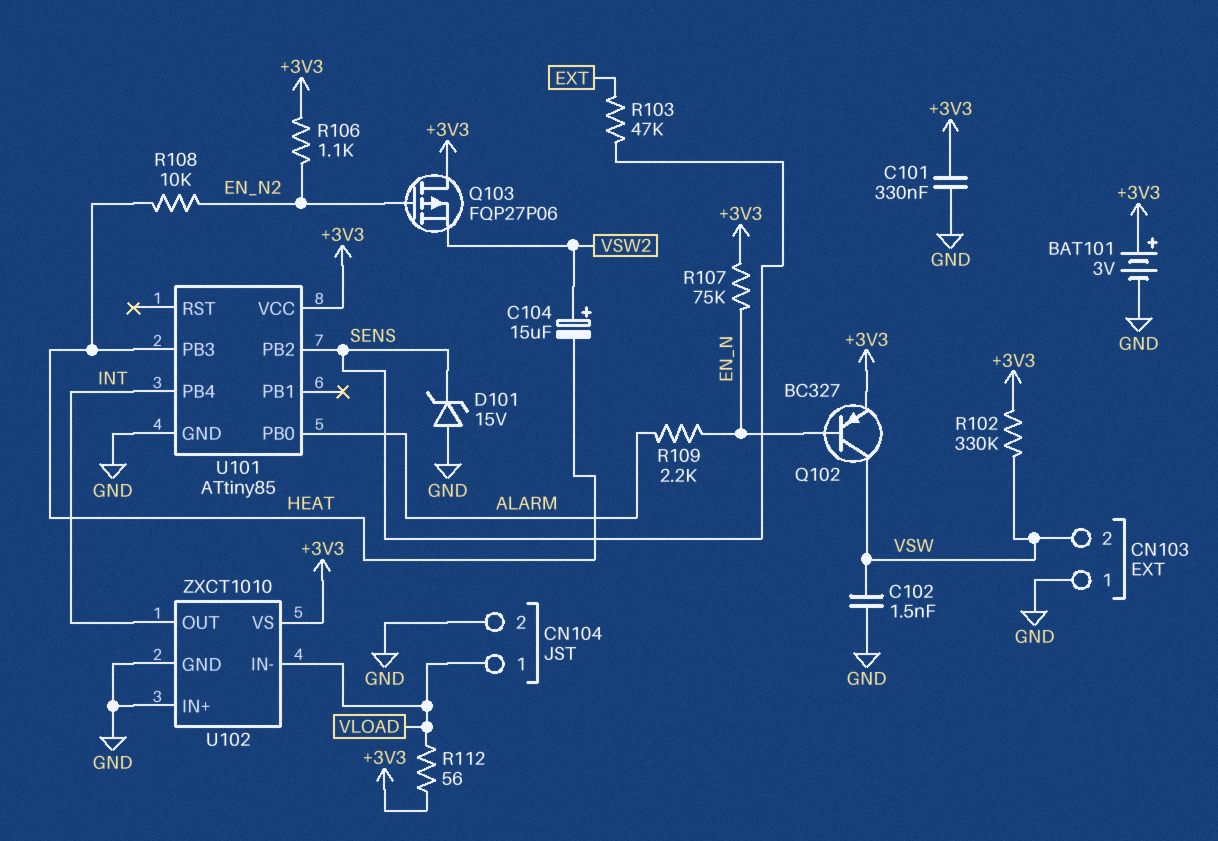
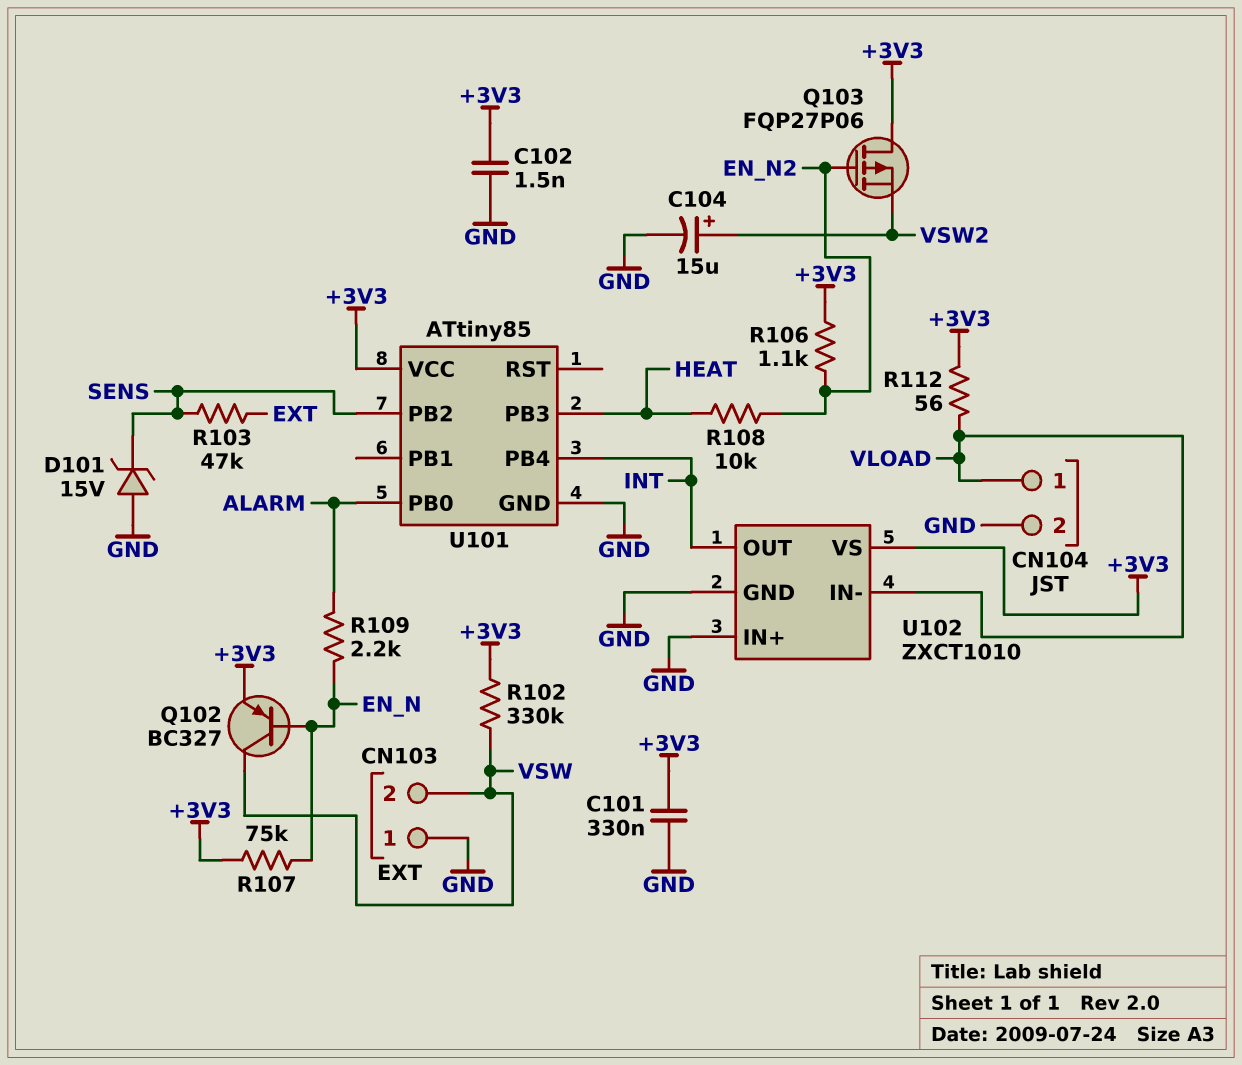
BAT101: 3V (plus +3V3, minus GND) -> none
C102: 1.5nF (GND, VSW) -> 1.5nF (+3V3, GND)
C104: 15uF (plus VSW2, minus HEAT) -> 15uF (plus VSW2, minus GND)

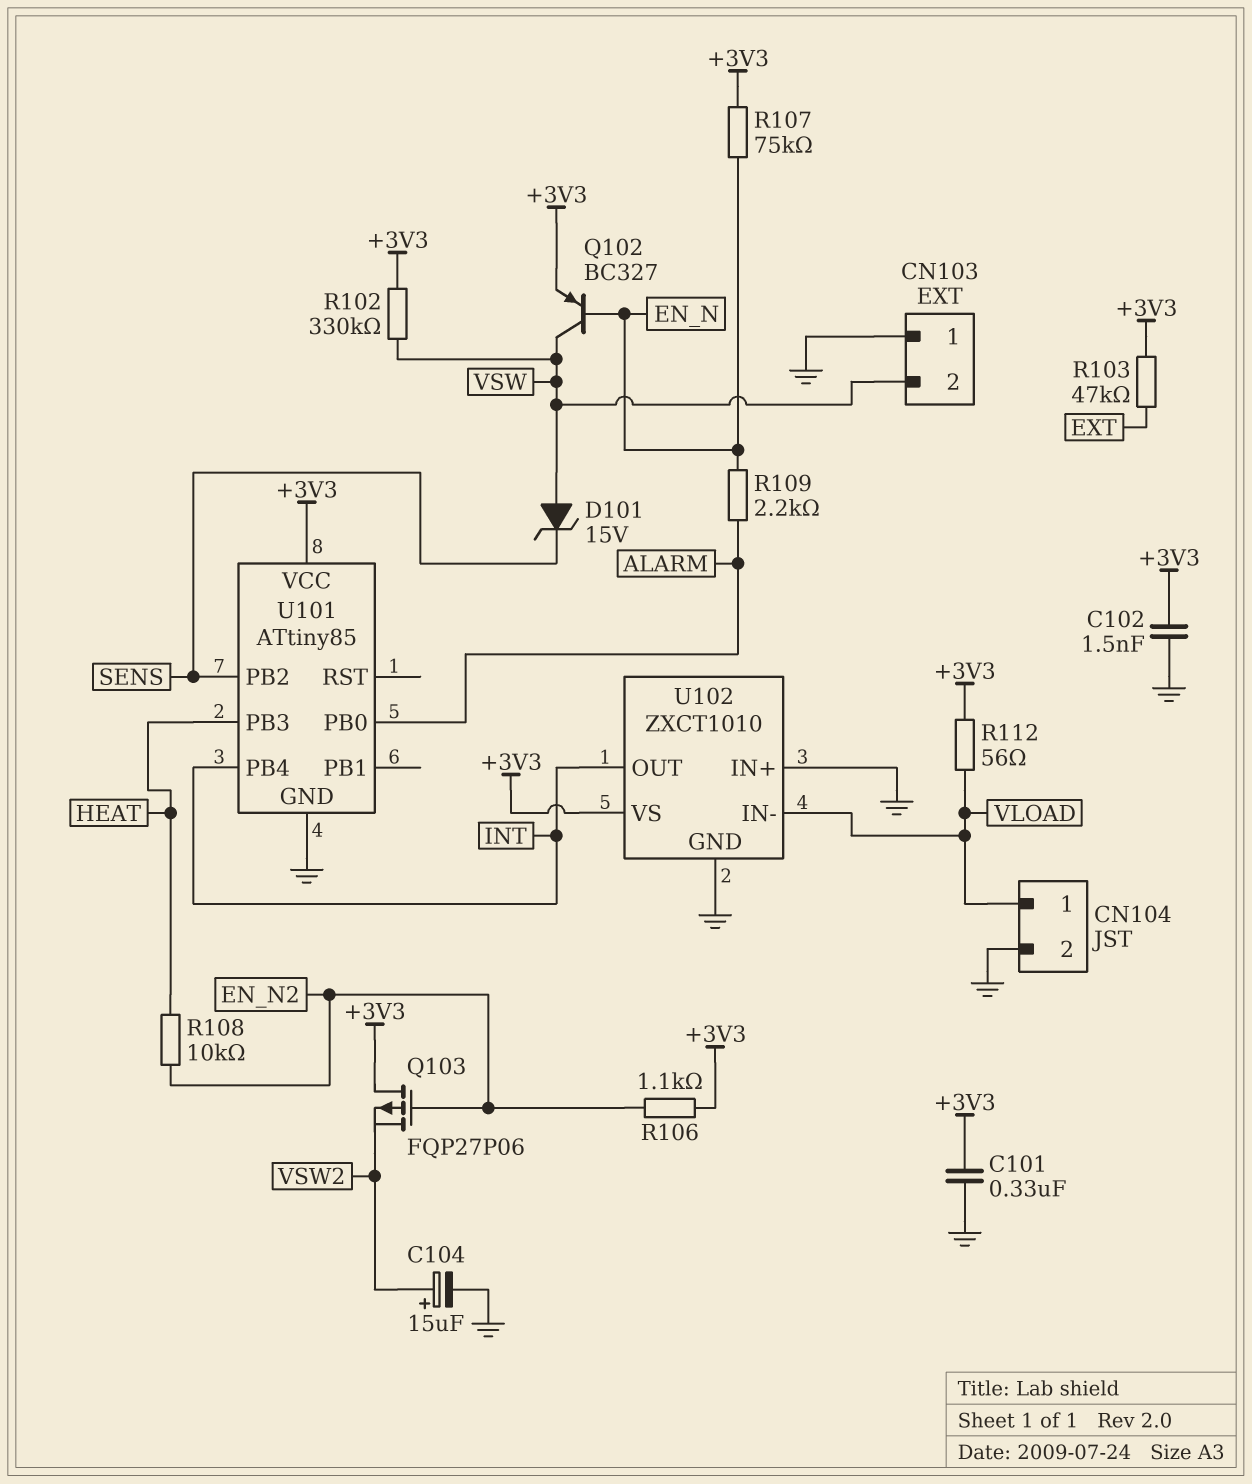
D101: zener 15V (A GND, K SENS) -> zener 15V (A VSW, K SENS)
R103: 47k (EXT, SENS) -> 47k (+3V3, EXT)

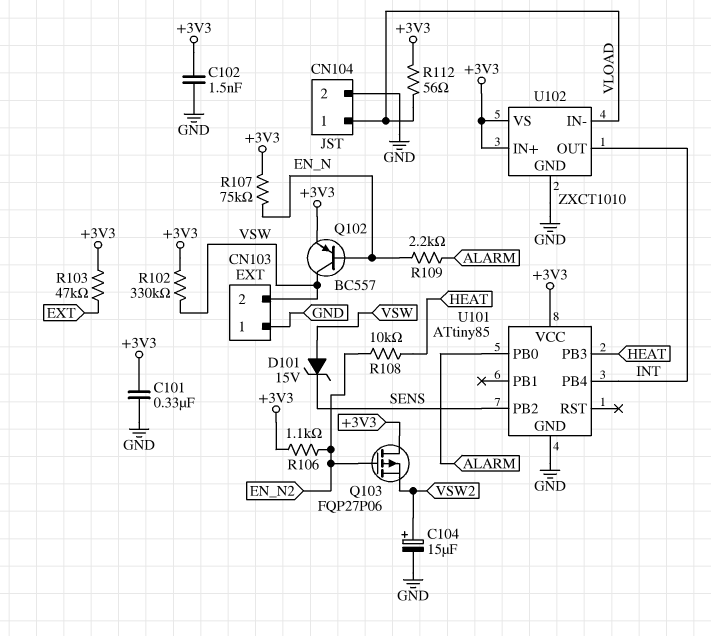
Q102: PNP BC327 (B EN_N, C VSW, E +3V3) -> PNP BC557 (B EN_N, C VSW, E +3V3)
U102 pin IN+: GND -> +3V3

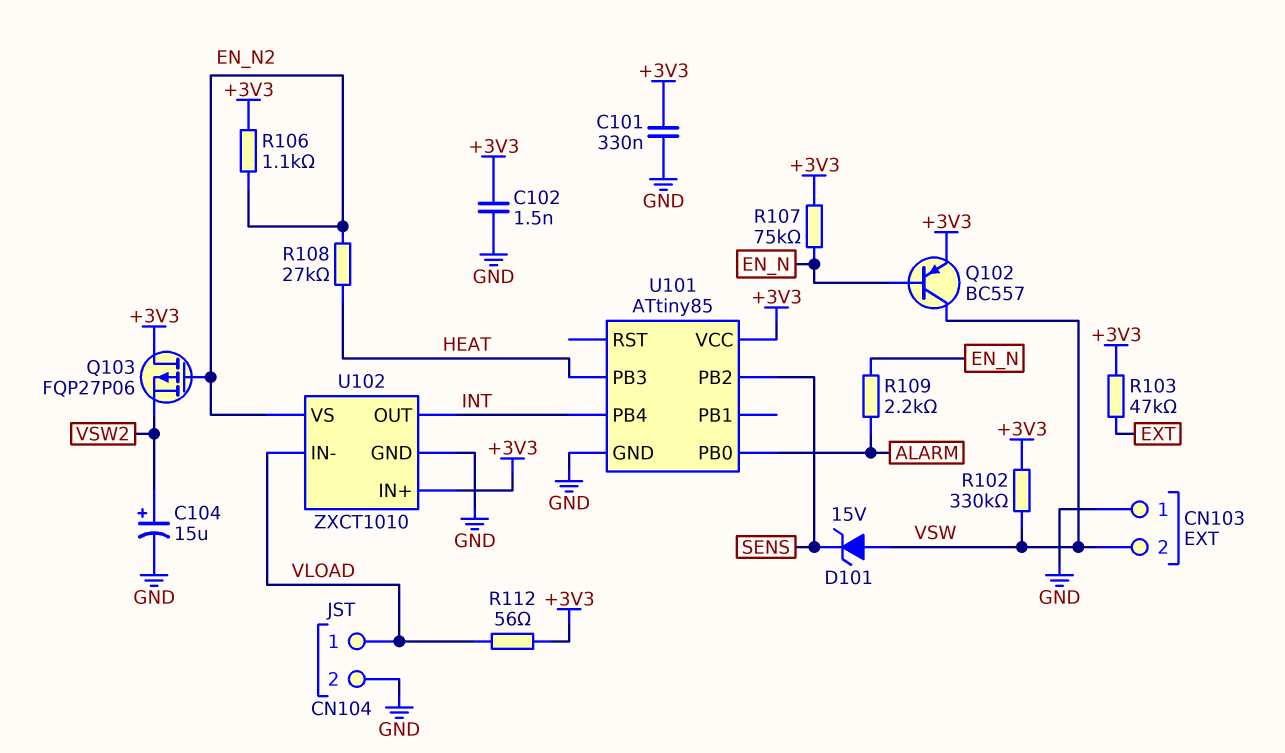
R108: 10k (EN_N2, HEAT) -> 27k (EN_N2, HEAT)
U102 pin VS: +3V3 -> EN_N2

